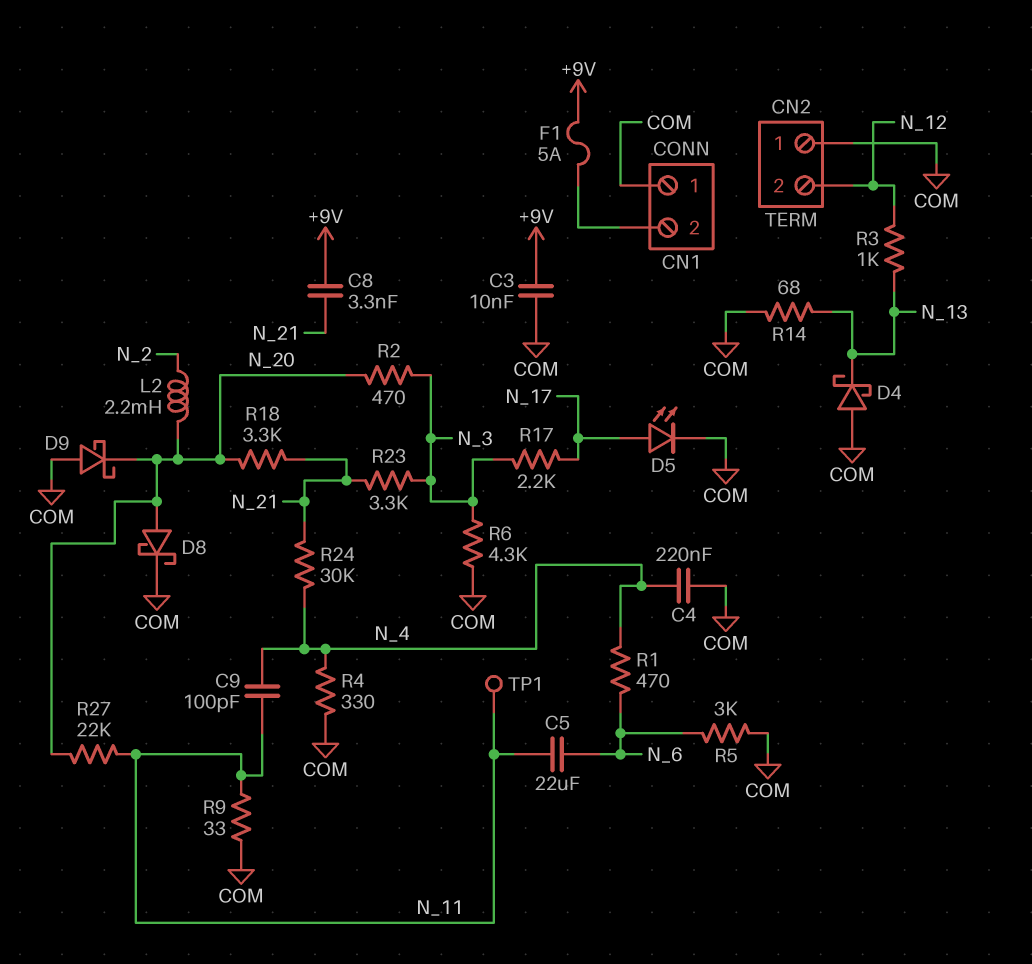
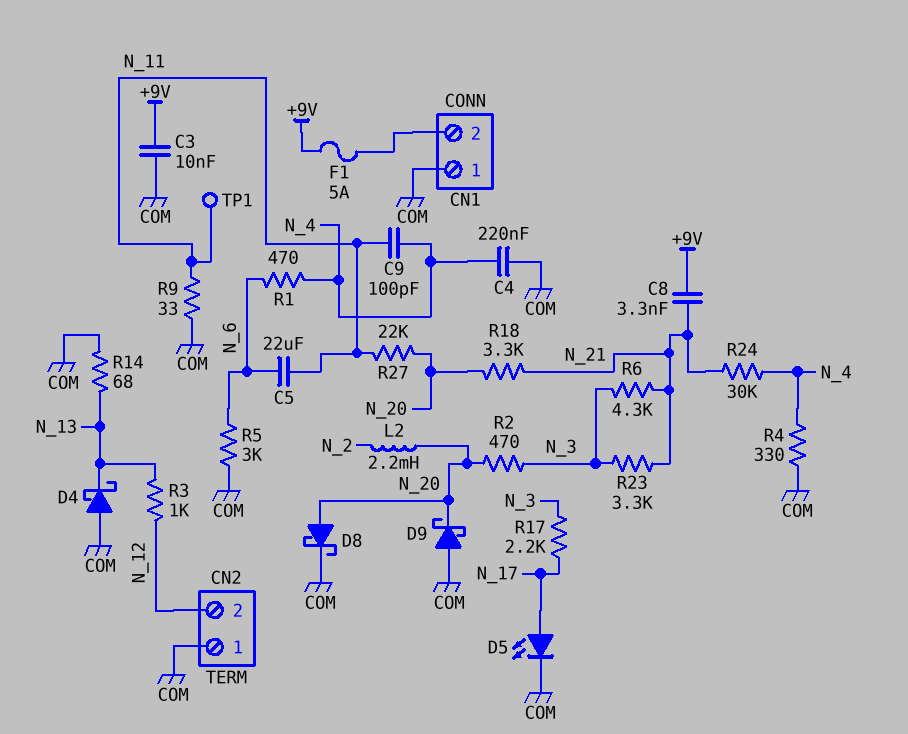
R6: 4.3k (COM, N_3) -> 4.3k (N_3, N_21)

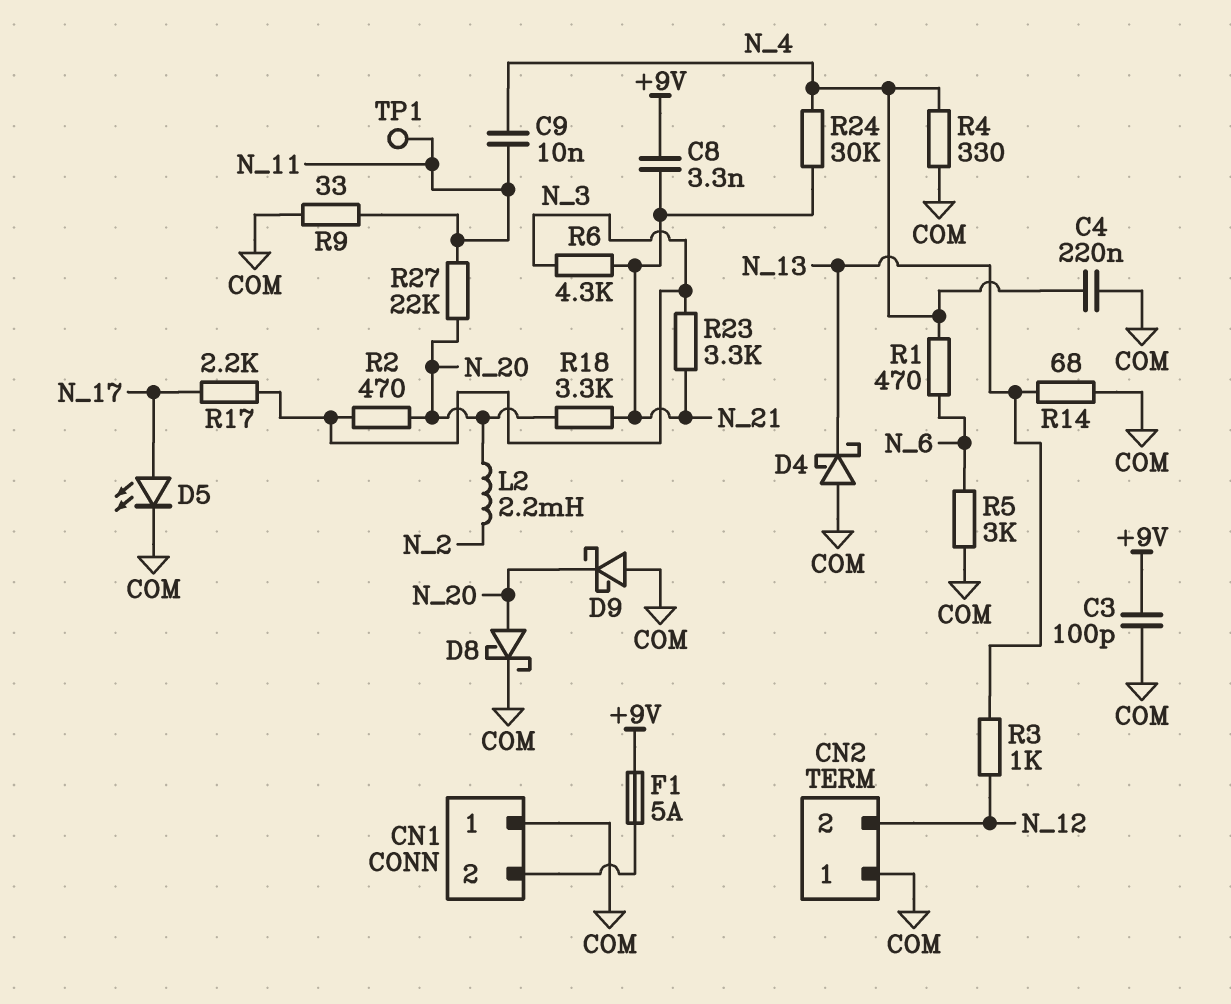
C3: 10nF (+9V, COM) -> 100pF (+9V, COM)
C5: 22uF (N_6, N_11) -> none
C9: 100pF (N_4, N_11) -> 10nF (N_4, N_11)

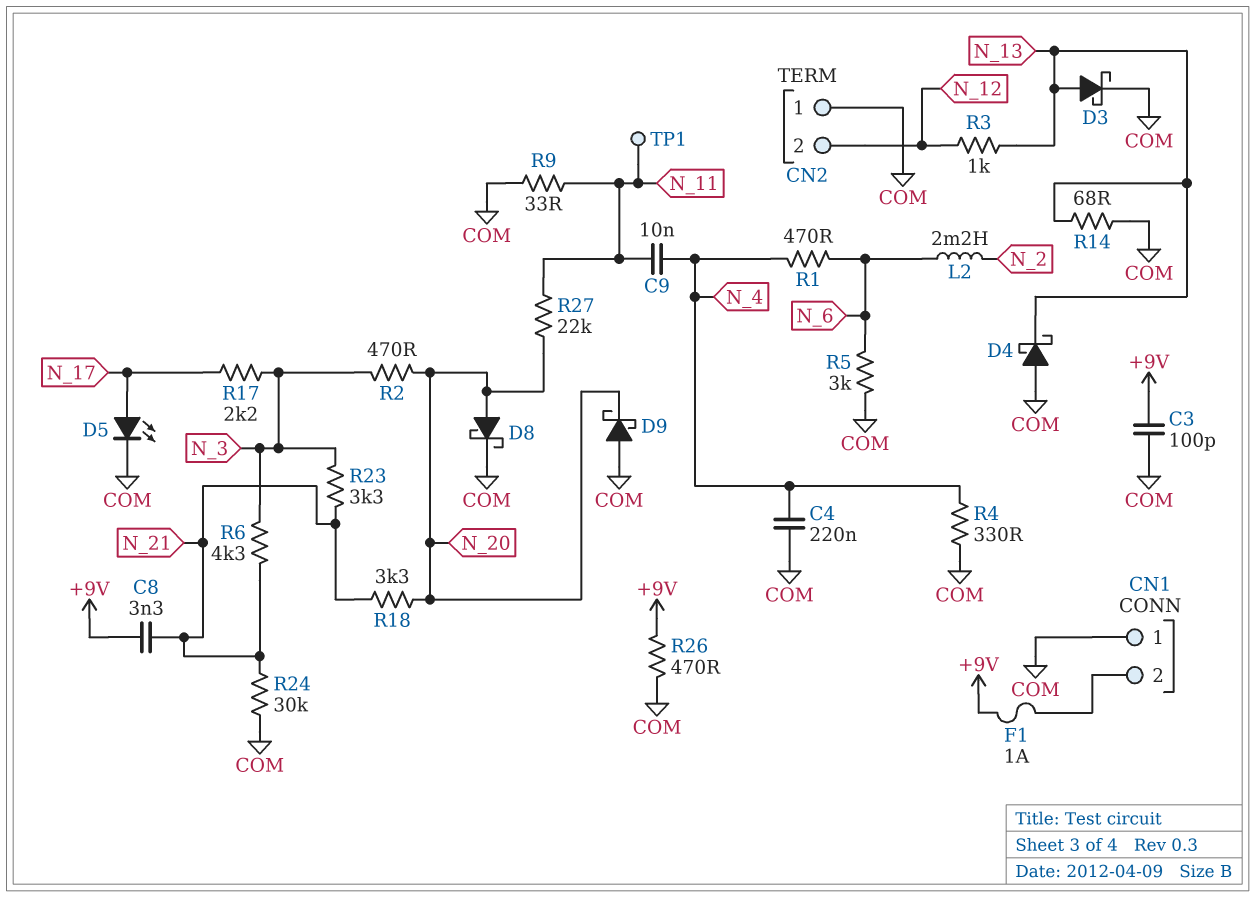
D3: none -> schottky (A N_13, K COM)
F1: 5A (+9V, CN1/2) -> 1A (+9V, CN1/2)
L2: 2.2mH (N_2, N_20) -> 2.2mH (N_2, N_6)
R24: 30k (N_4, N_21) -> 30k (COM, N_21)
R26: none -> 470 (+9V, COM)

